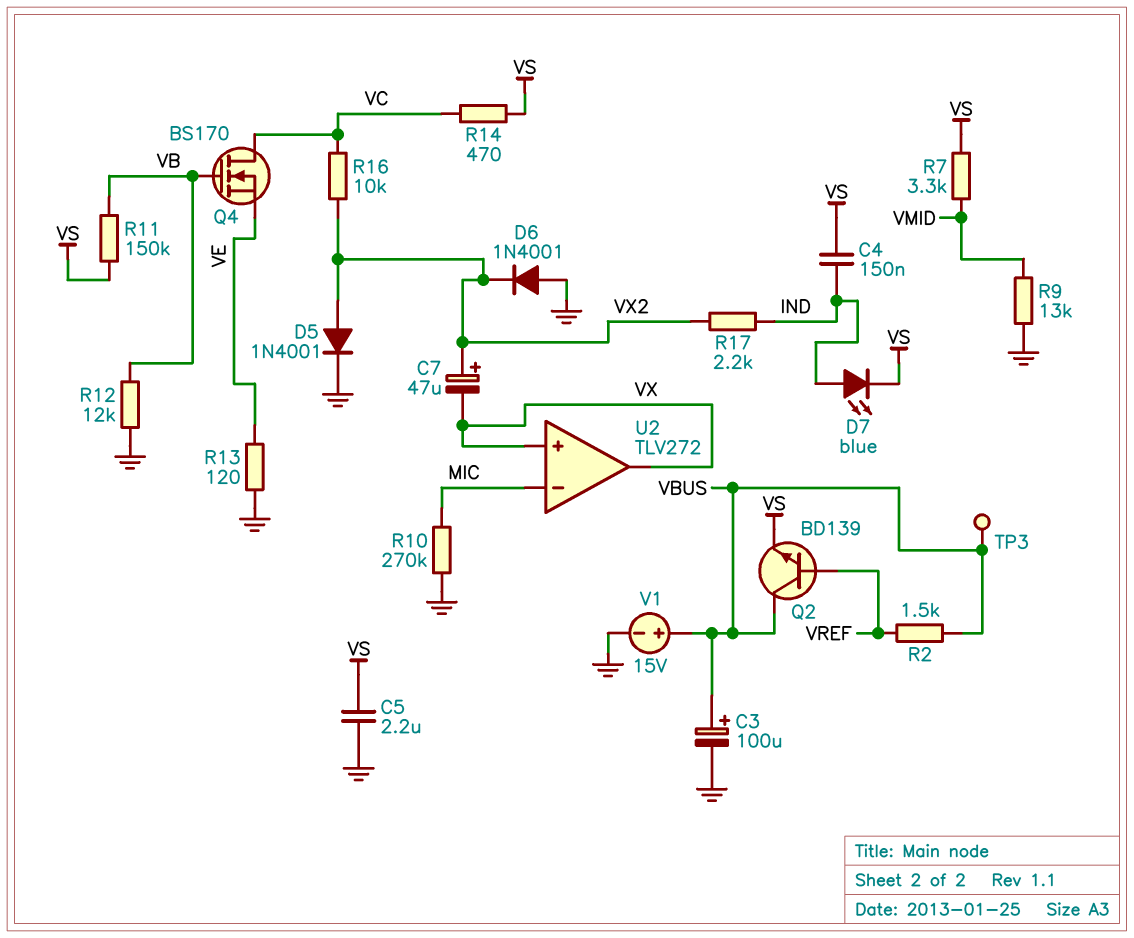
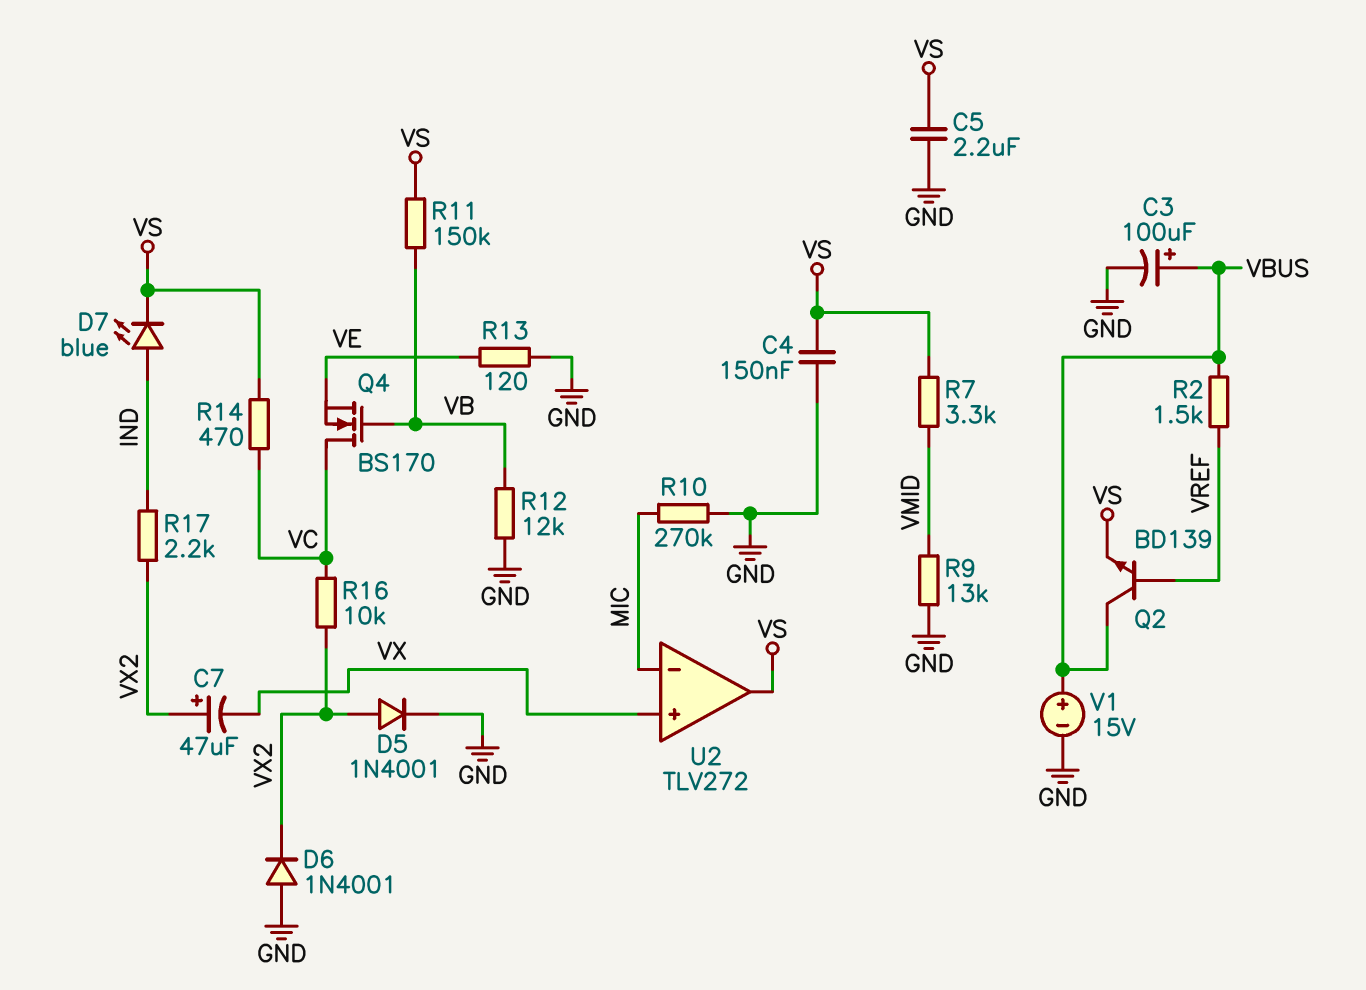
C4: 150nF (IND, VS) -> 150nF (GND, VS)
TP3: test point (VBUS) -> none
U2 pin out: VX -> VS

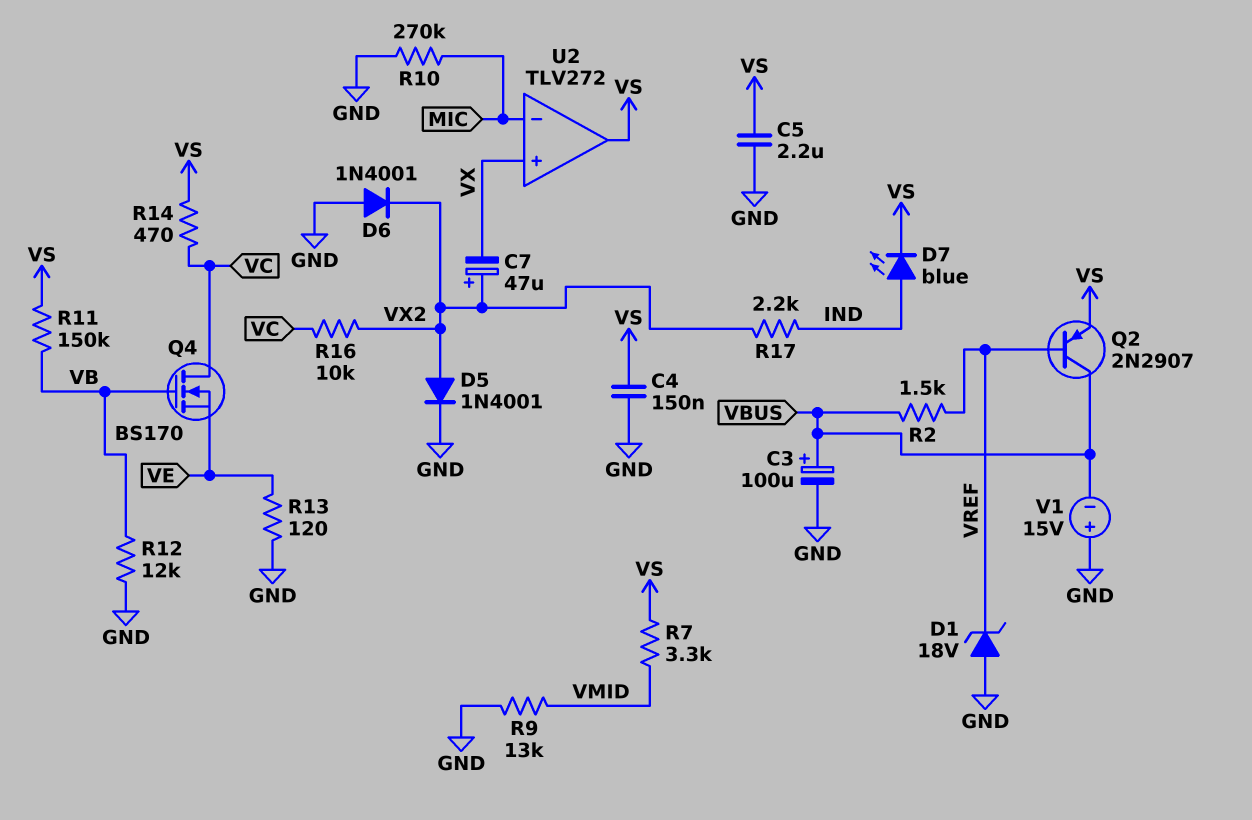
D1: none -> zener 18V (A GND, K VREF)
Q2: NPN BD139 (B VREF, C VBUS, E VS) -> PNP 2N2907 (B VREF, C VBUS, E VS)
V1: 15V (plus VBUS, minus GND) -> 15V (plus GND, minus VBUS)

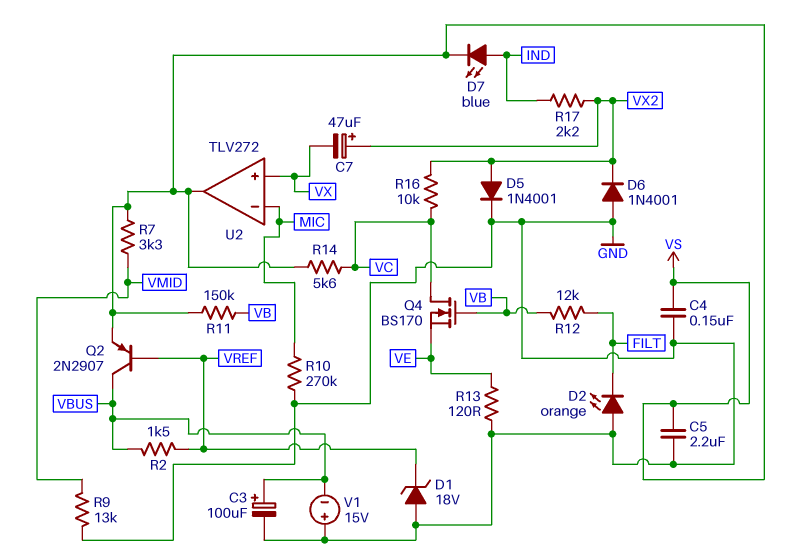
D2: none -> LED orange (A GND, K FILT)
R12: 12k (GND, VB) -> 12k (FILT, VB)
R14: 470 (VC, VS) -> 5.6k (VC, VS)

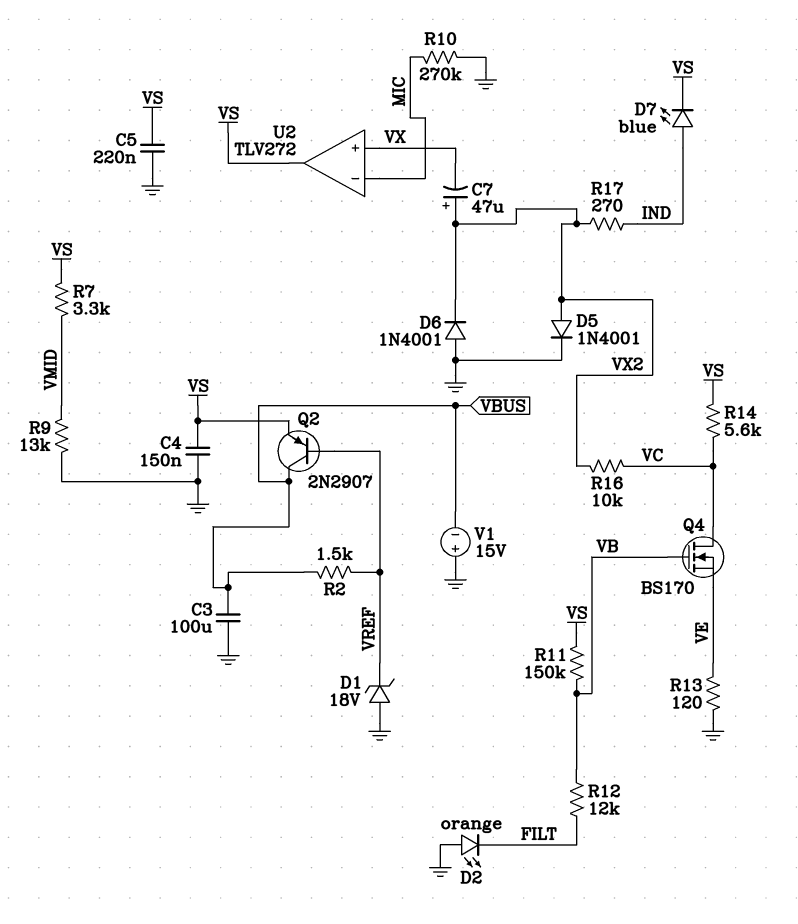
C3: 100uF (plus VBUS, minus GND) -> 100uF (GND, VBUS)
C5: 2.2uF (GND, VS) -> 220nF (GND, VS)
R17: 2.2k (IND, VX2) -> 270 (IND, VX2)

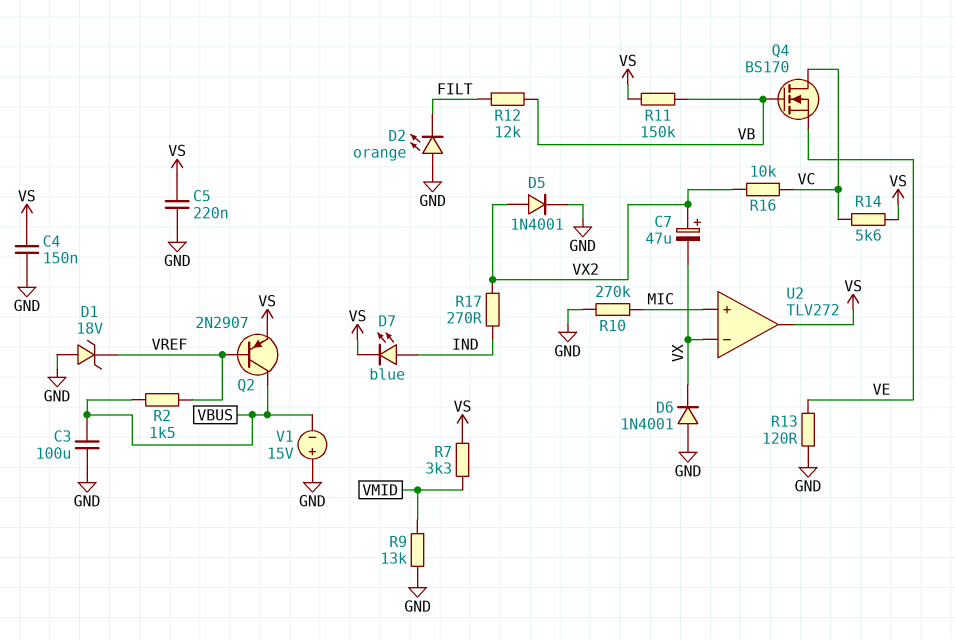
D6: diode 1N4001 (A GND, K VX2) -> diode 1N4001 (A GND, K VX)
U2 pin in+: VX -> MIC
U2 pin in-: MIC -> VX

